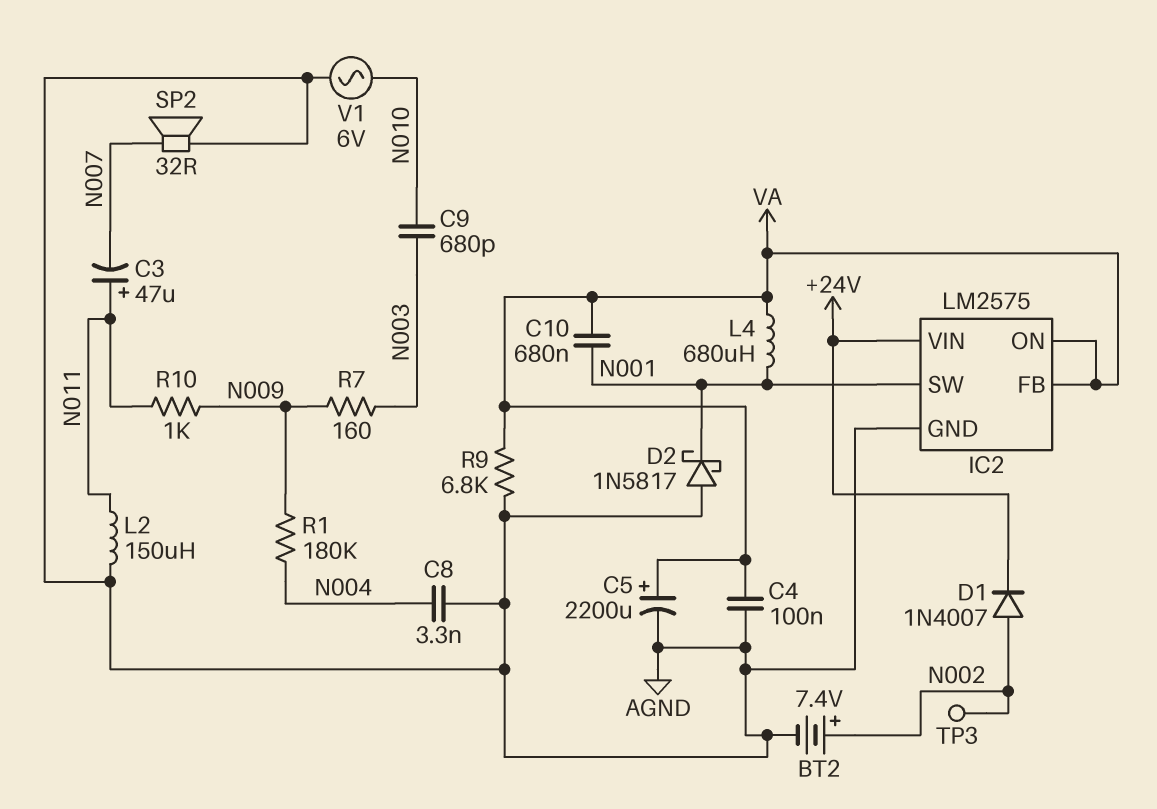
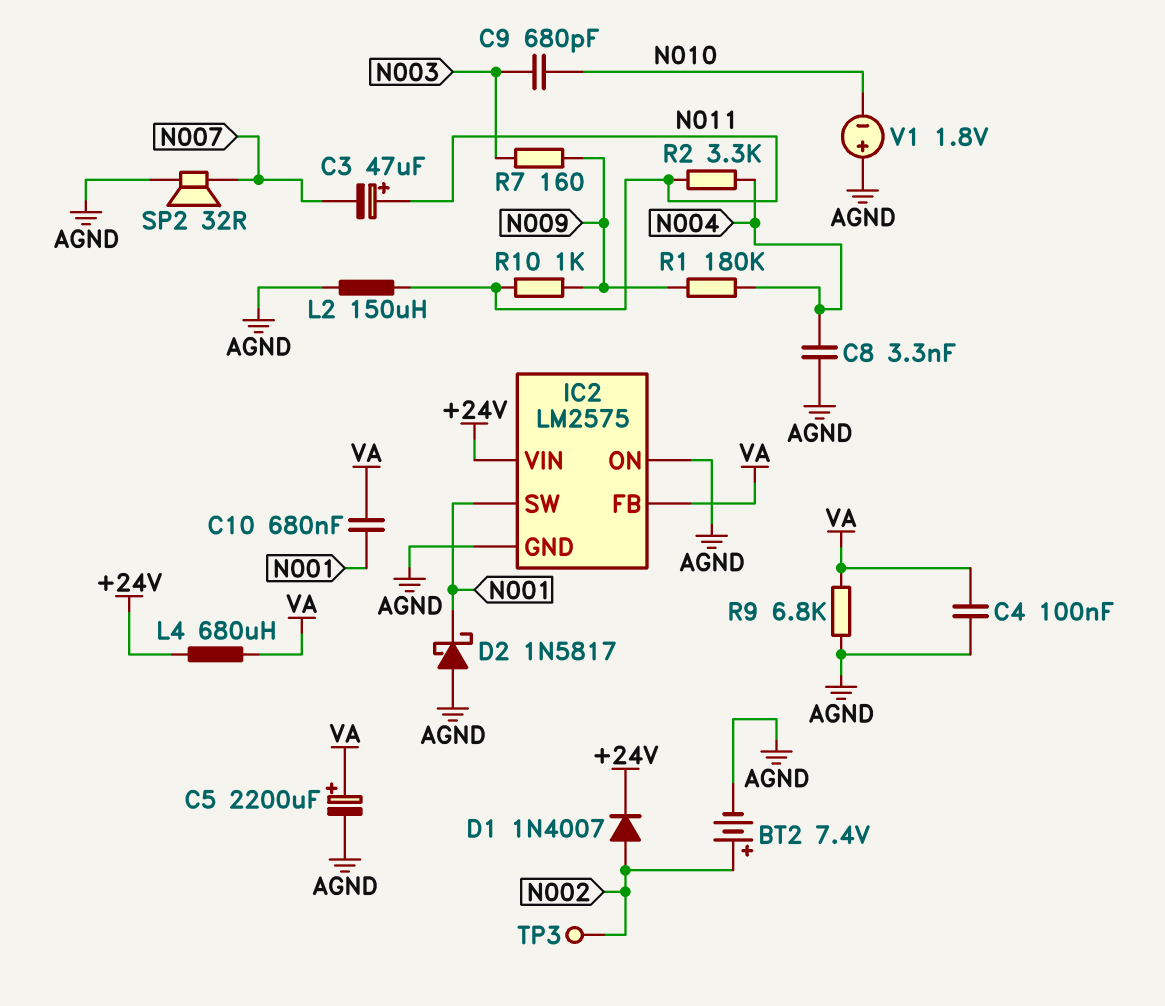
IC2 pin ON: VA -> AGND
L4: 680uH (N001, VA) -> 680uH (+24V, VA)
R2: none -> 3.3k (N004, N011)
V1: AC 6V (AGND, N010) -> 1.8V (plus AGND, minus N010)

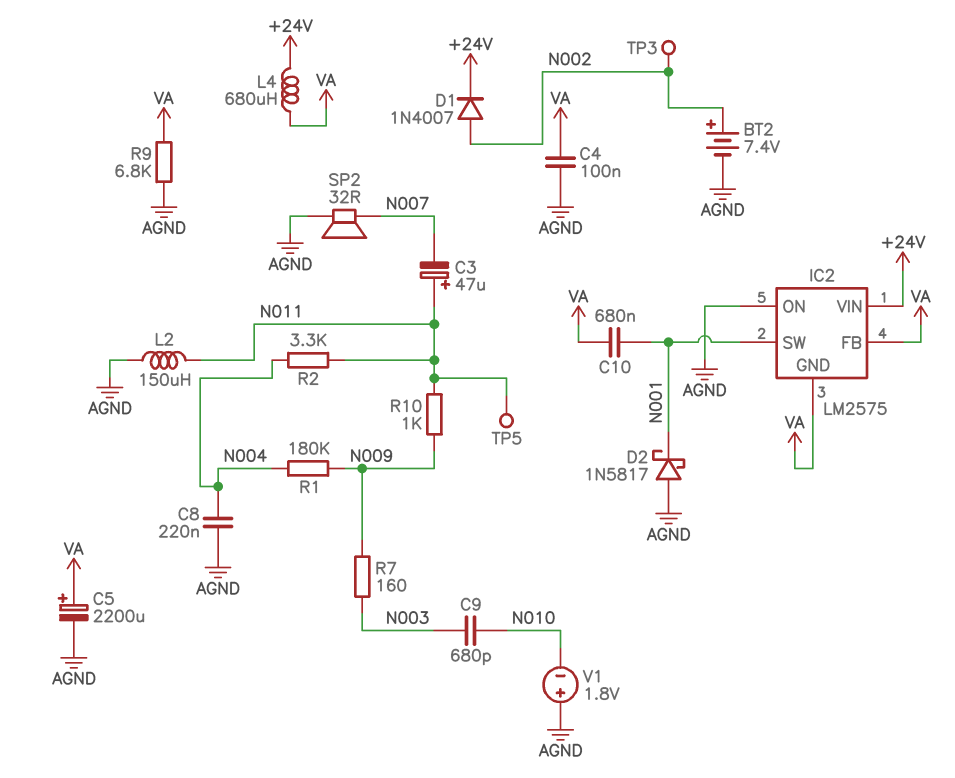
C8: 3.3nF (AGND, N004) -> 220nF (AGND, N004)
IC2 pin GND: AGND -> VA
TP5: none -> test point (N011)

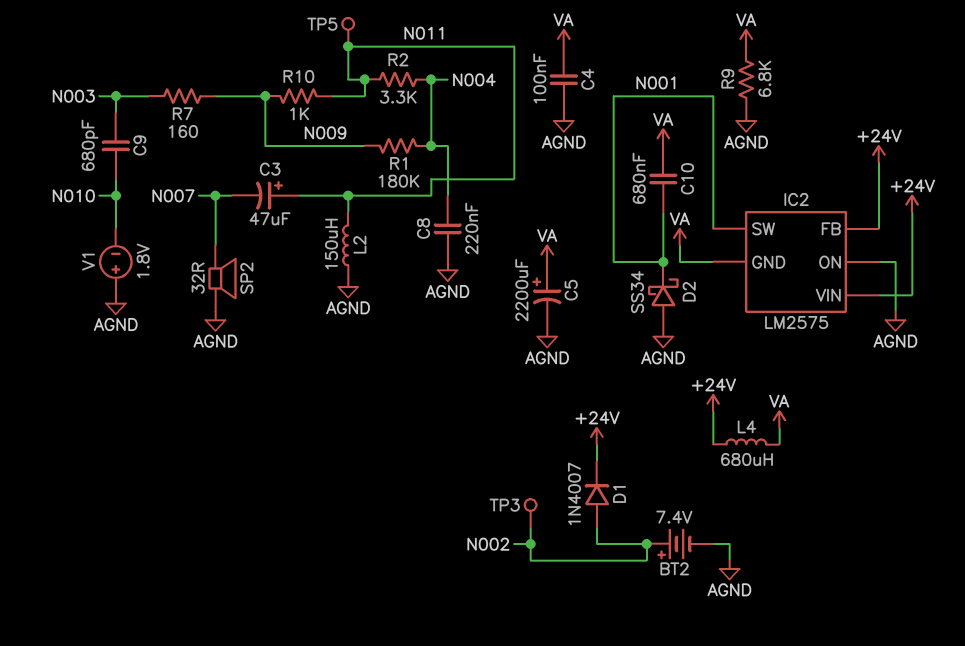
D2: schottky 1N5817 (A AGND, K N001) -> schottky SS34 (A AGND, K N001)
IC2 pin FB: VA -> +24V

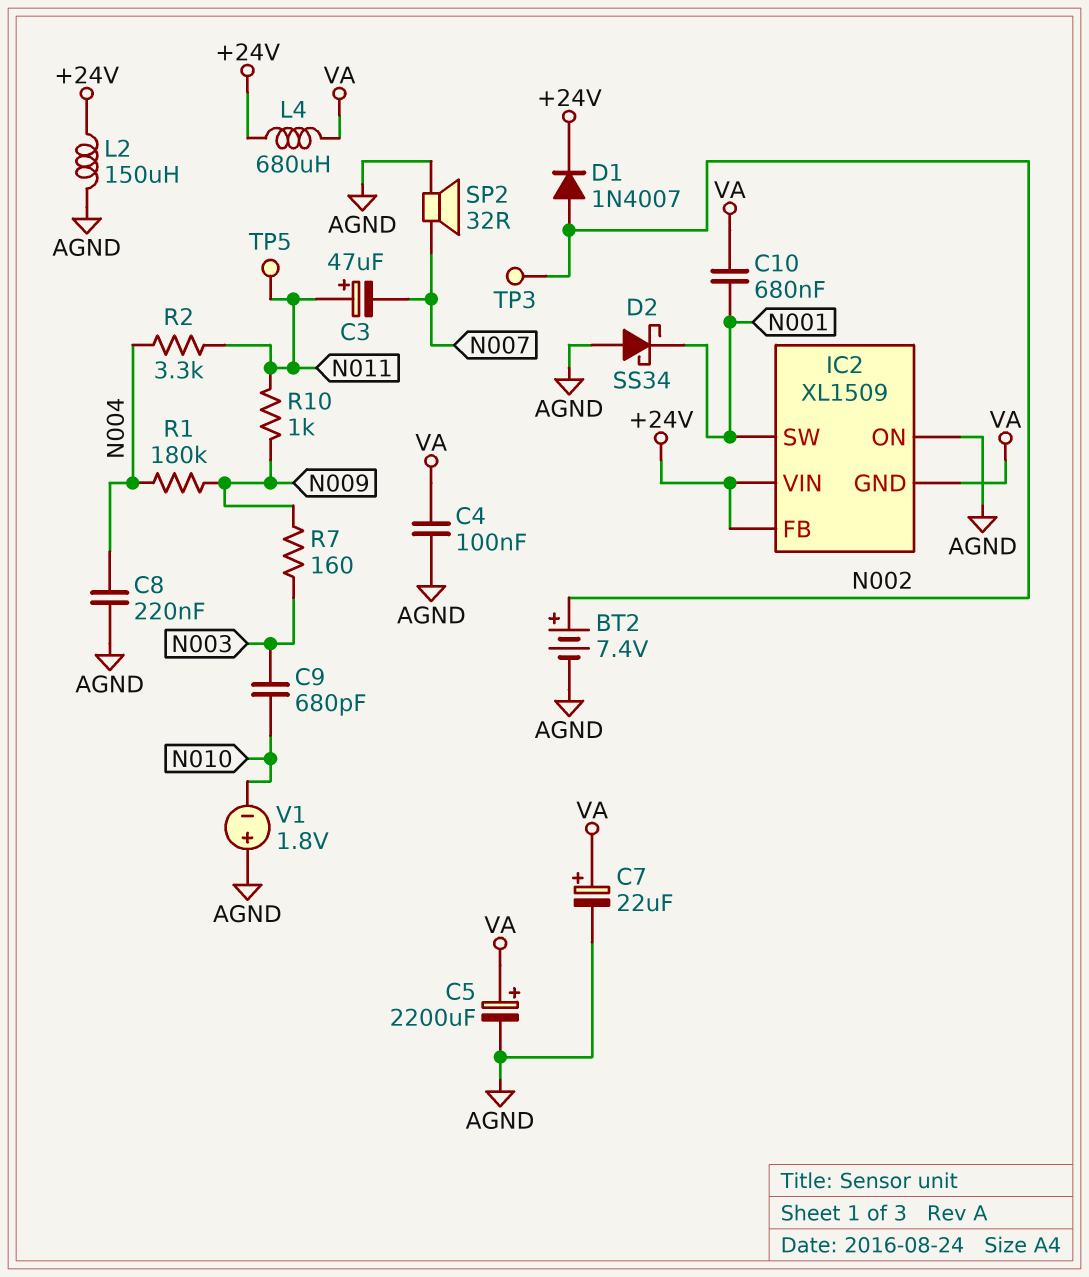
C7: none -> 22uF (plus VA, minus AGND)
IC2: LM2575 -> XL1509
L2: 150uH (AGND, N011) -> 150uH (+24V, AGND)
R9: 6.8k (AGND, VA) -> none

